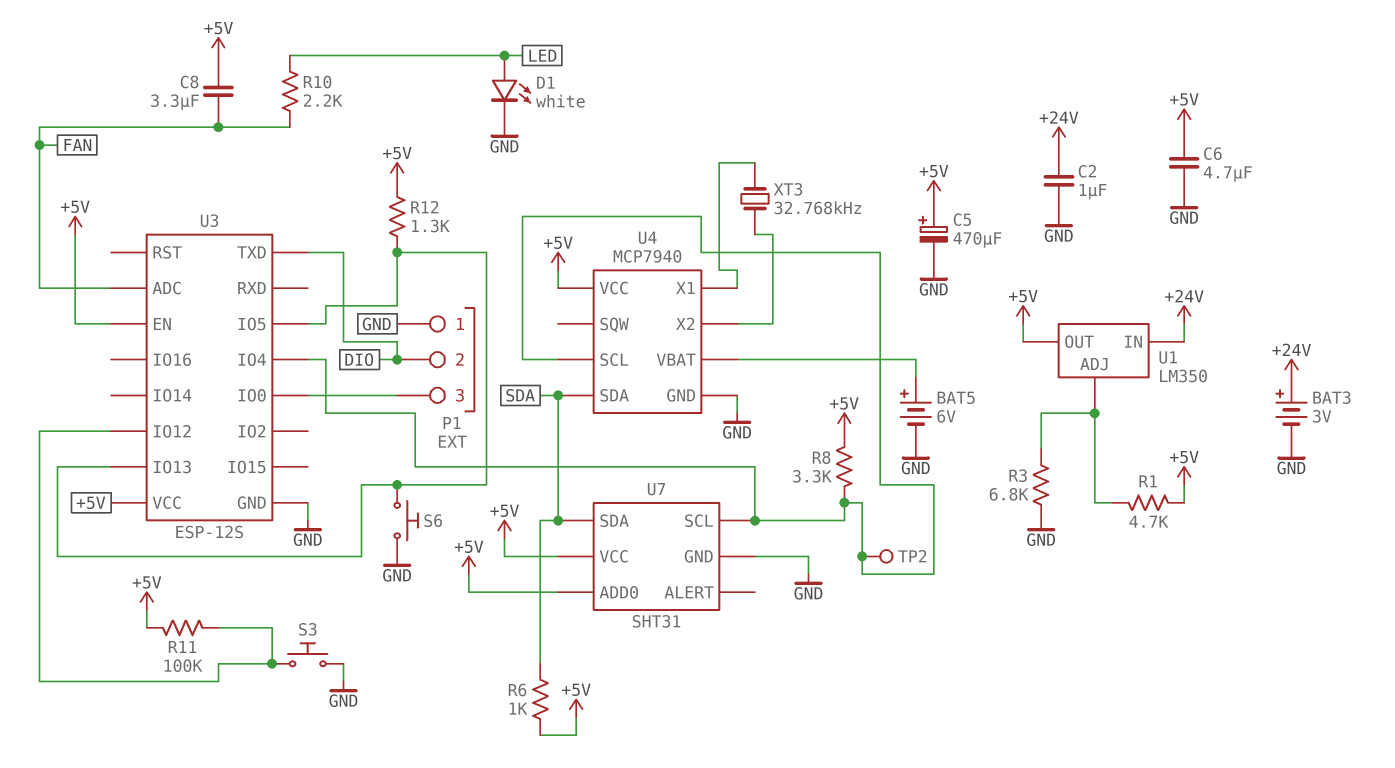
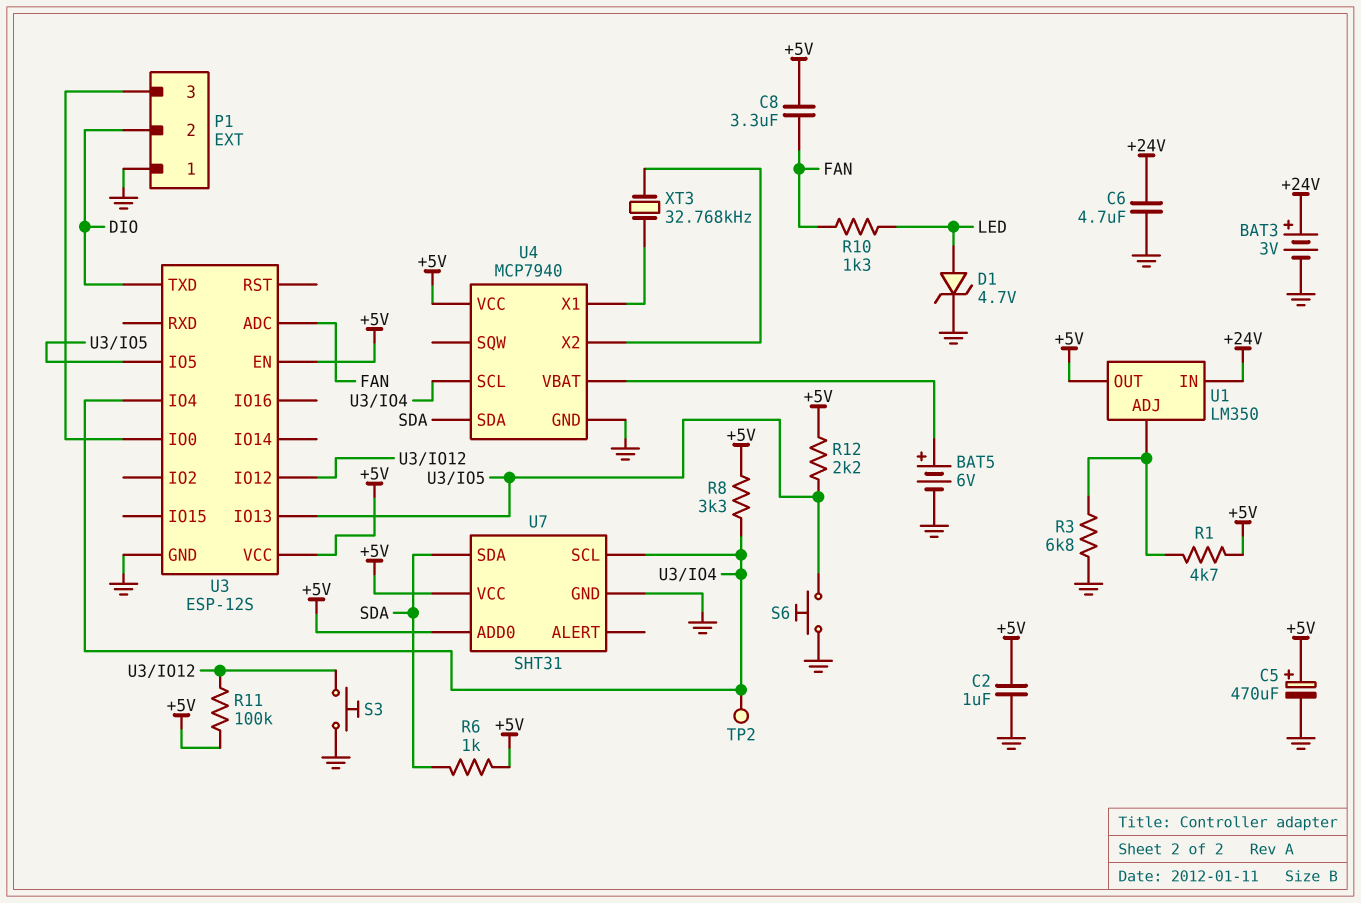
C2: 1uF (+24V, GND) -> 1uF (+5V, GND)
C6: 4.7uF (+5V, GND) -> 4.7uF (+24V, GND)
D1: LED white (A LED, K GND) -> zener 4.7V (A LED, K GND)
R10: 2.2k (FAN, LED) -> 1.3k (FAN, LED)
R12: 1.3k (+5V, U3/IO5) -> 2.2k (+5V, U3/IO5)

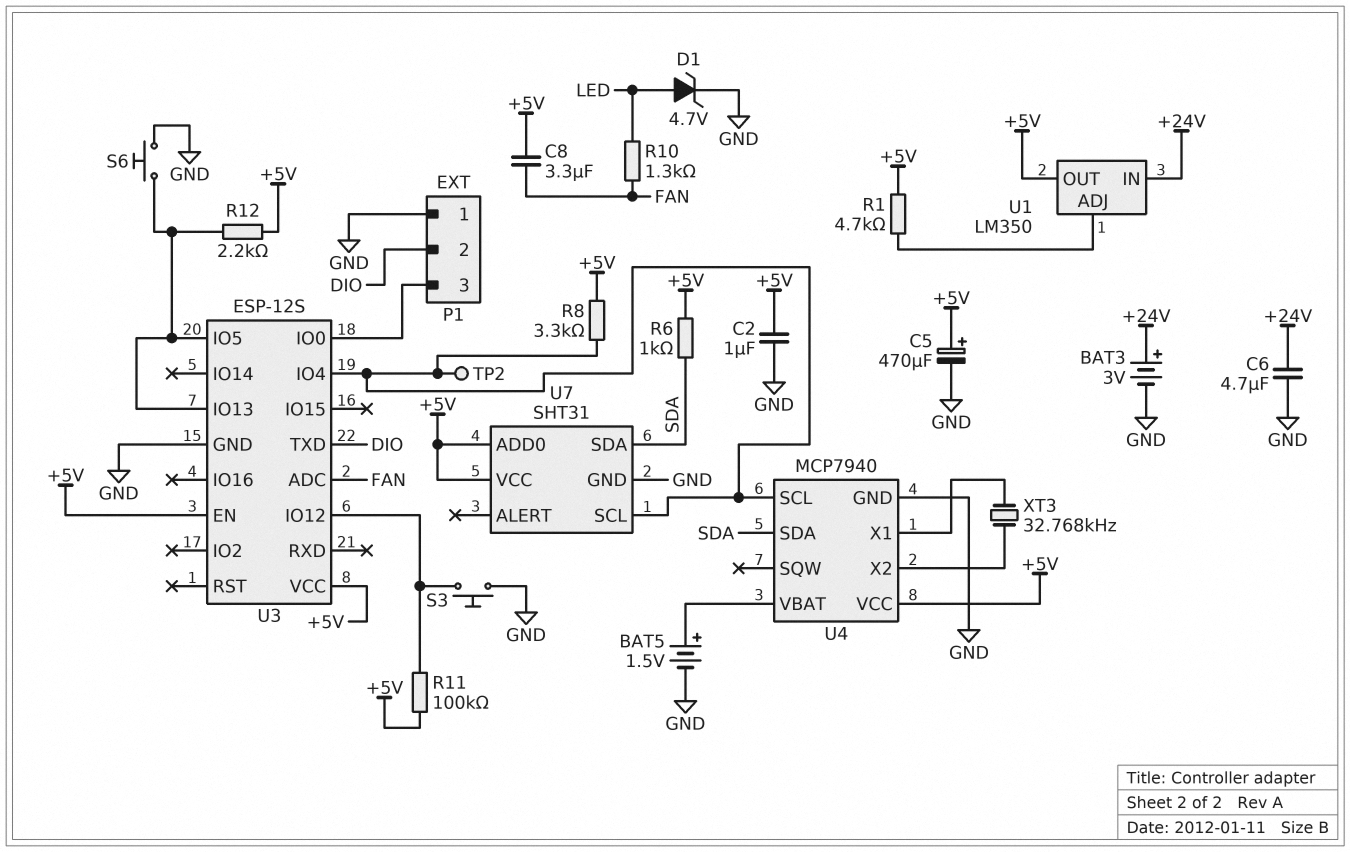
BAT5: 6V (plus U4/VBAT, minus GND) -> 1.5V (plus U4/VBAT, minus GND)
R3: 6.8k (GND, U1/ADJ) -> none

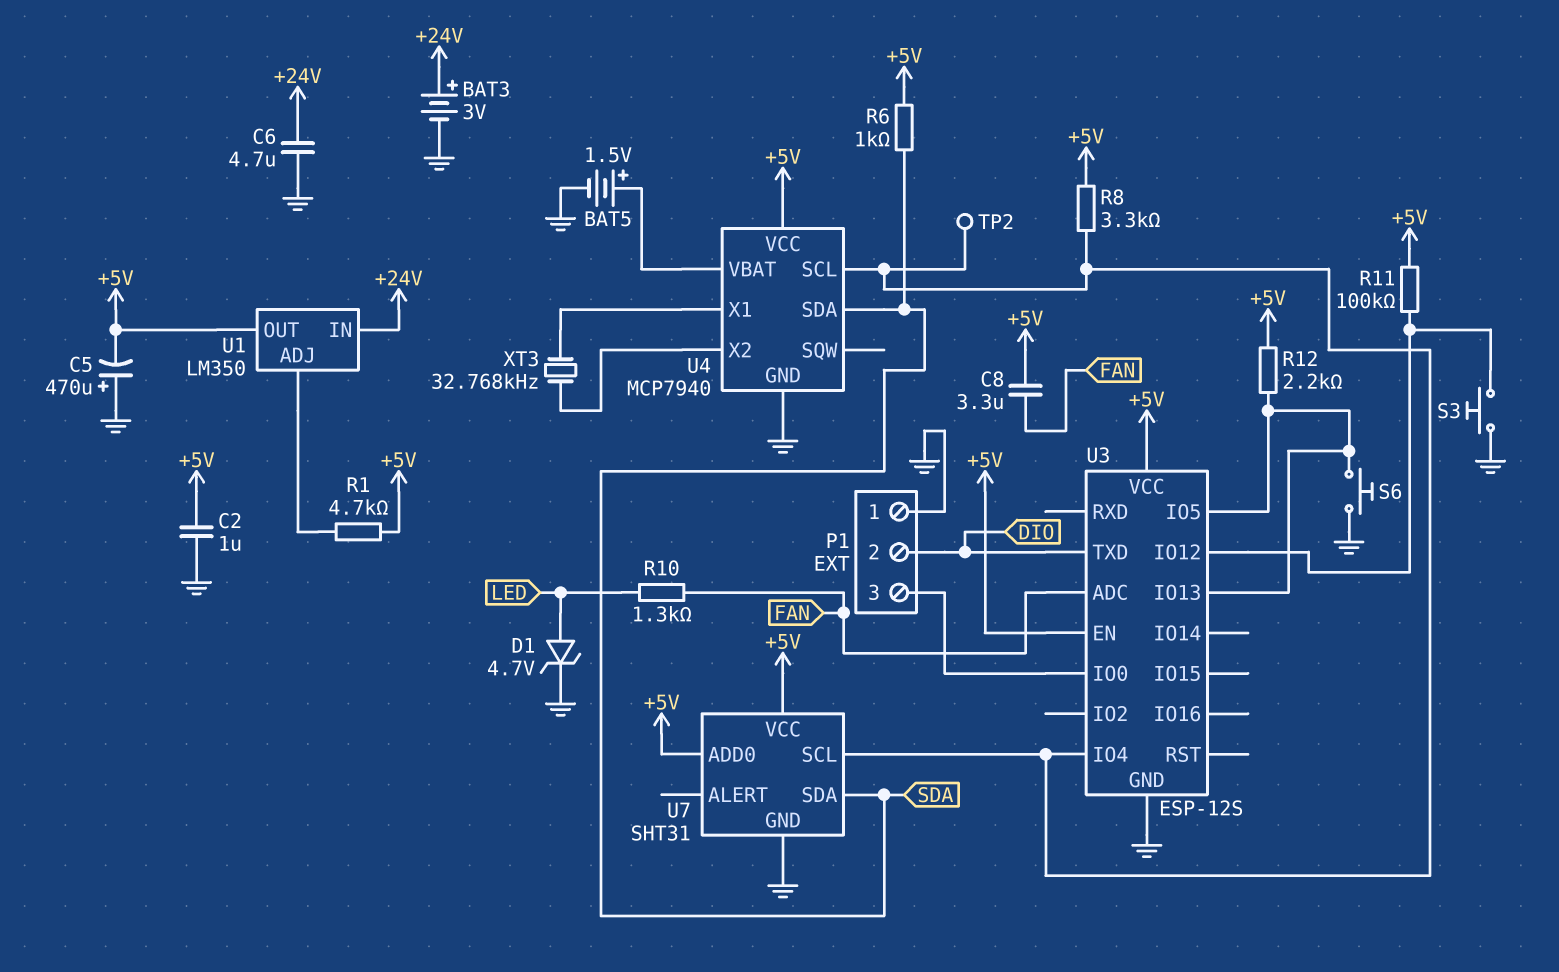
C5: 470uF (plus +5V, minus GND) -> 470uF (plus GND, minus +5V)

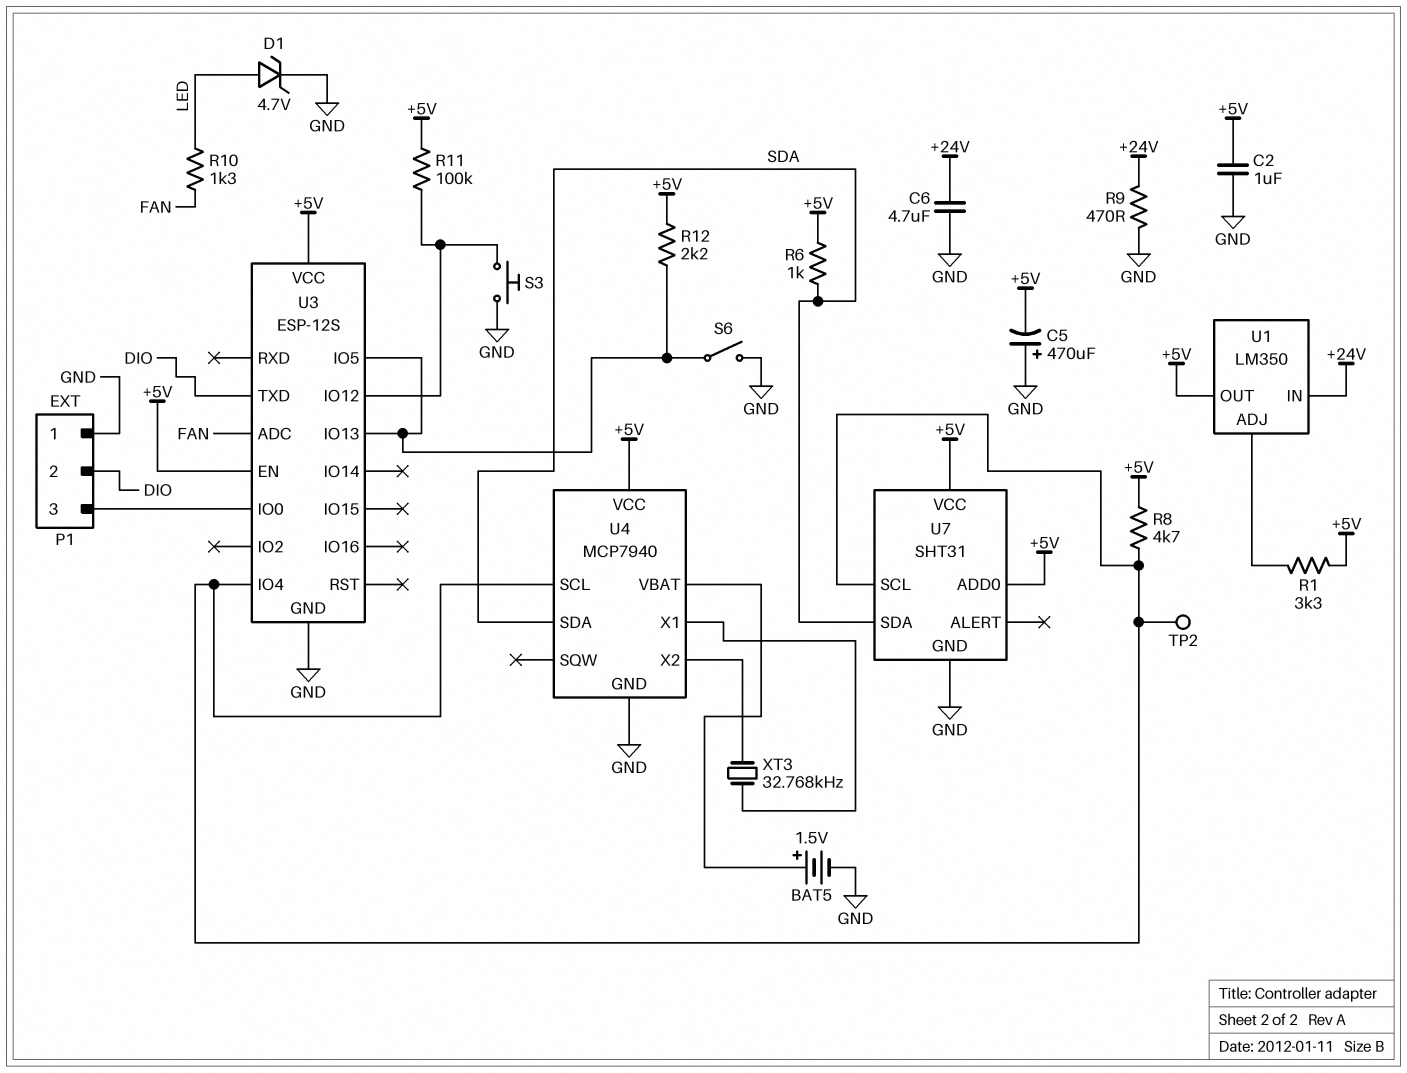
BAT3: 3V (plus +24V, minus GND) -> none
C8: 3.3uF (+5V, FAN) -> none
R1: 4.7k (+5V, U1/ADJ) -> 3.3k (+5V, U1/ADJ)
R8: 3.3k (+5V, U3/IO4) -> 4.7k (+5V, U3/IO4)
R9: none -> 470 (+24V, GND)
S6: button (GND, U3/IO5) -> switch (GND, U3/IO5)

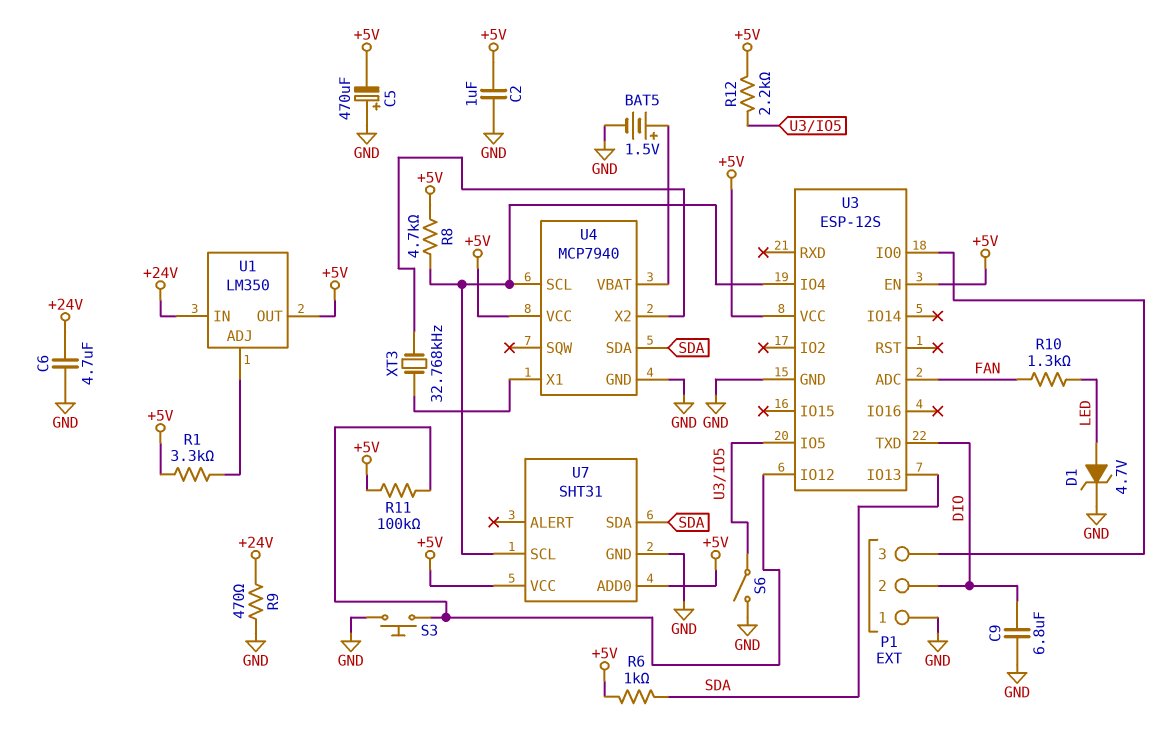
C9: none -> 6.8uF (DIO, GND)
TP2: test point (U3/IO4) -> none
U3 pin IO13: U3/IO5 -> SDA

